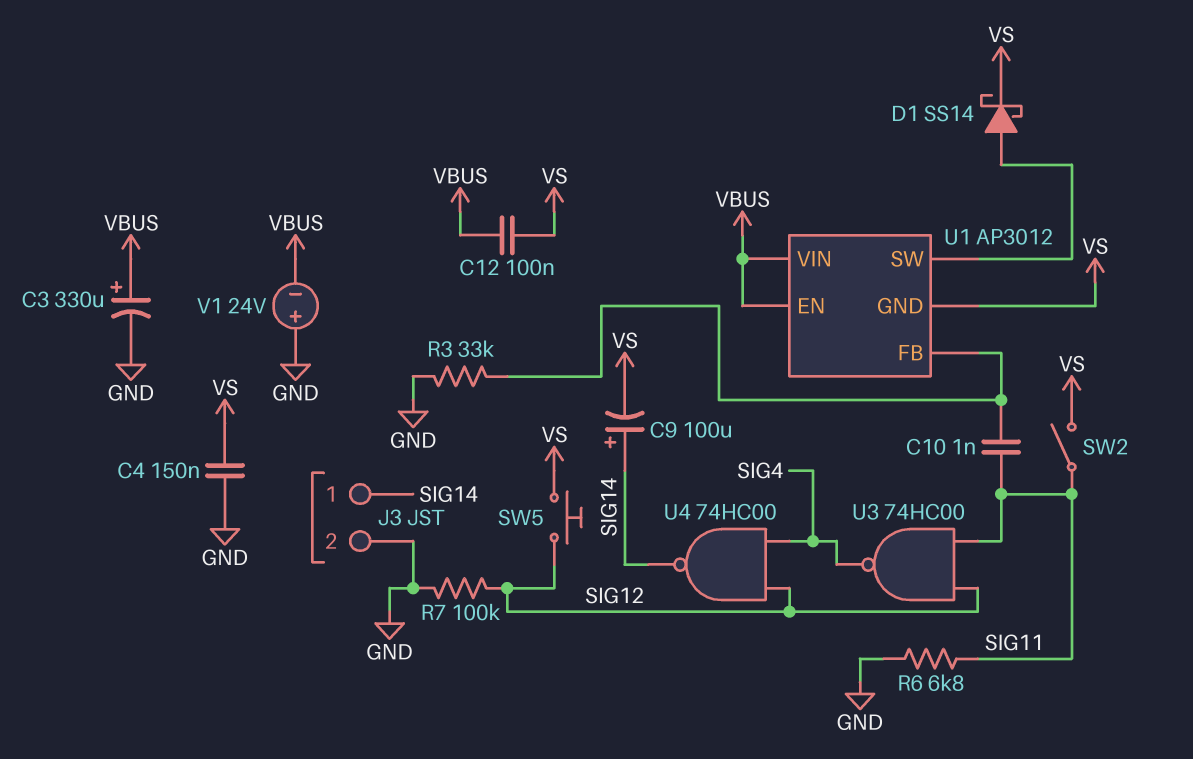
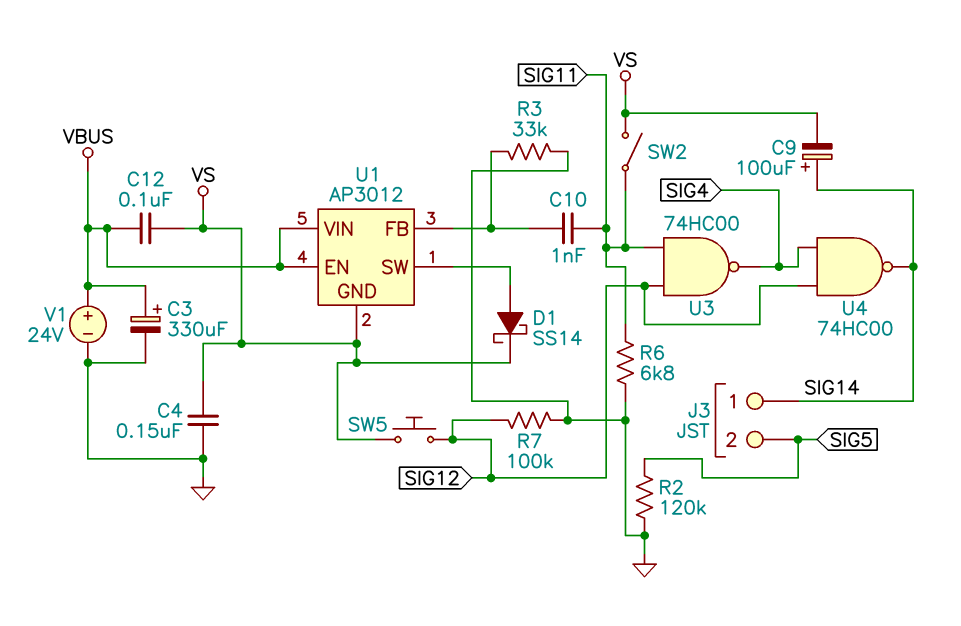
J3 pin 2: GND -> SIG5
R2: none -> 120k (GND, SIG5)
V1: 24V (plus GND, minus VBUS) -> 24V (plus VBUS, minus GND)

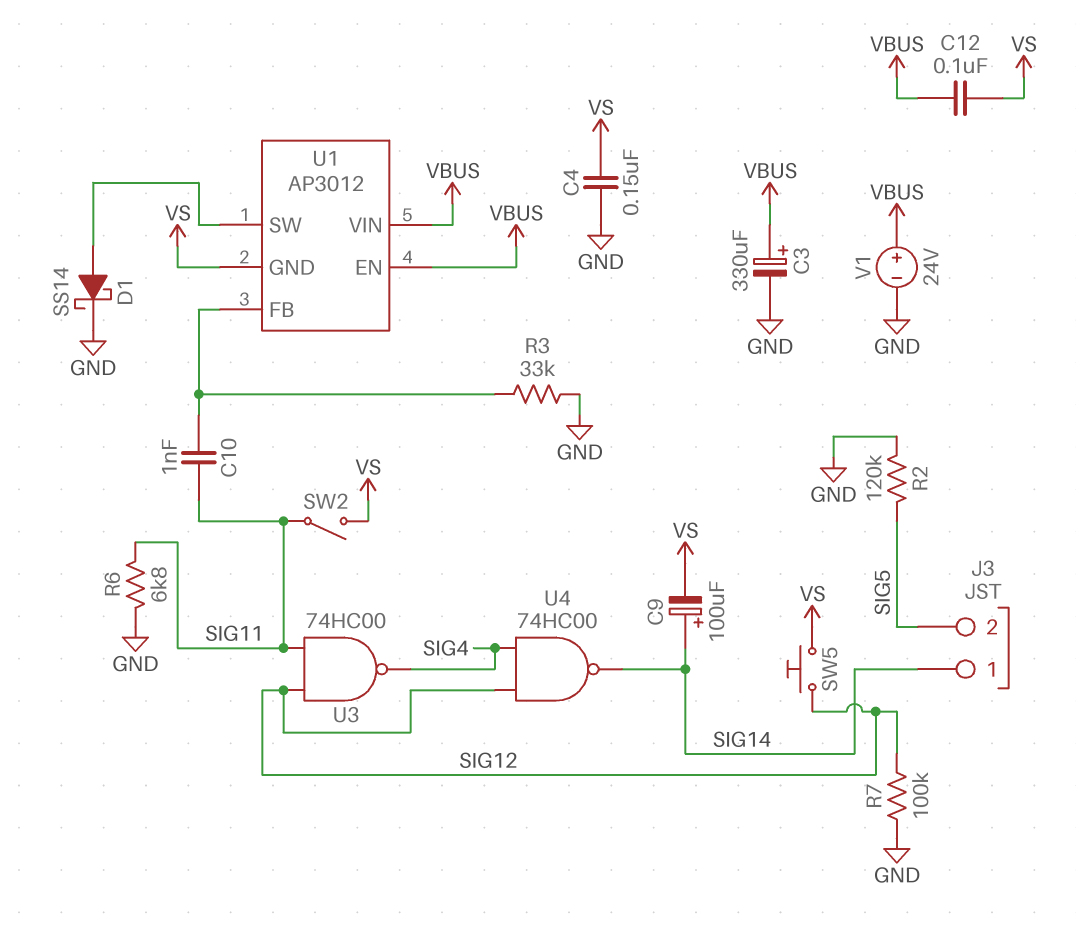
D1: schottky SS14 (A U1/SW, K VS) -> schottky SS14 (A U1/SW, K GND)

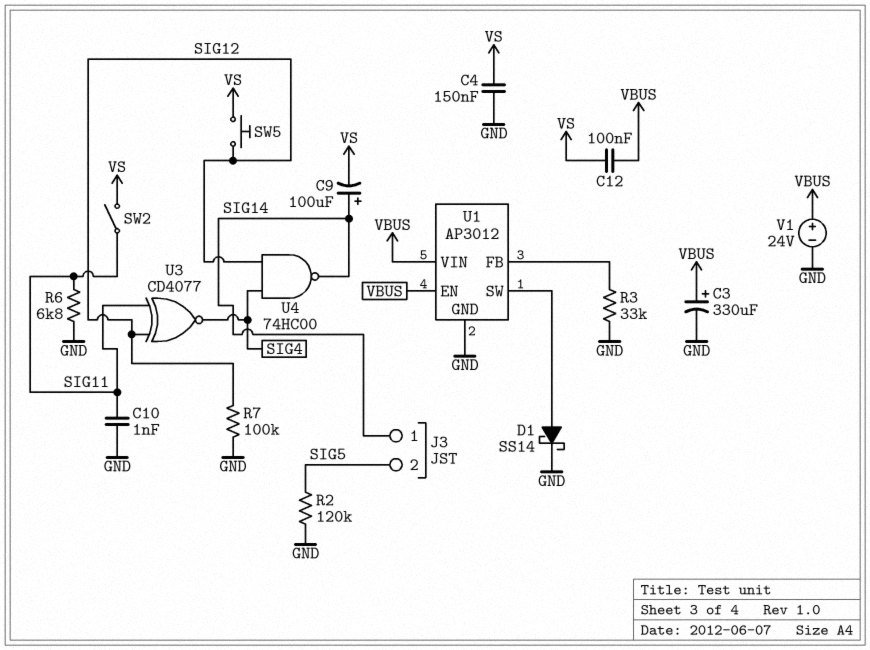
C10: 1nF (SIG11, U1/FB) -> 1nF (GND, SIG11)
U1 pin GND: VS -> GND
U3: NAND 74HC00 (in SIG11, in SIG12, out SIG4) -> XNOR CD4077 (in SIG11, in SIG12, out SIG4)

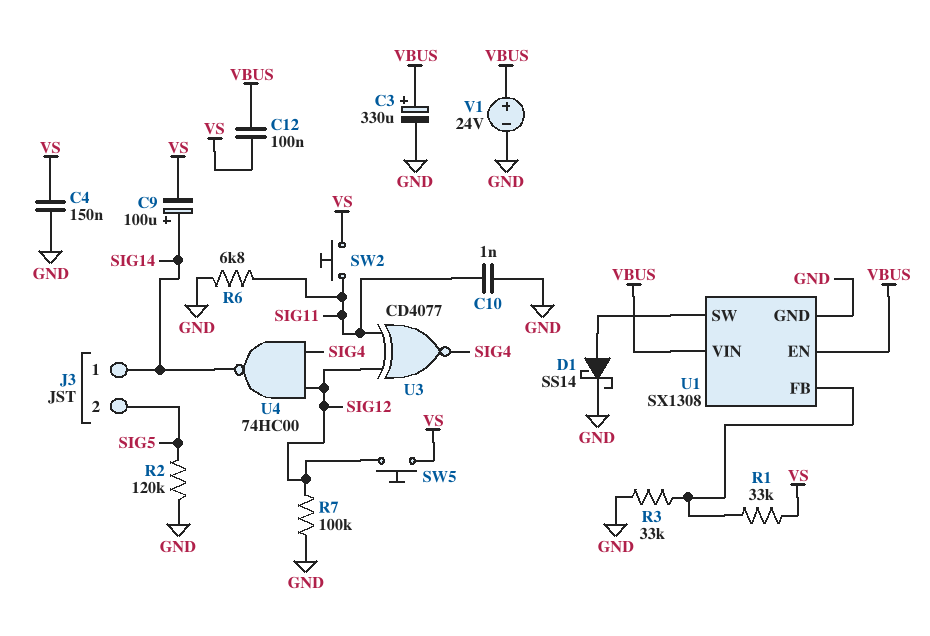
R1: none -> 33k (U1/FB, VS)
SW2: switch (SIG11, VS) -> button (SIG11, VS)
U1: AP3012 -> SX1308

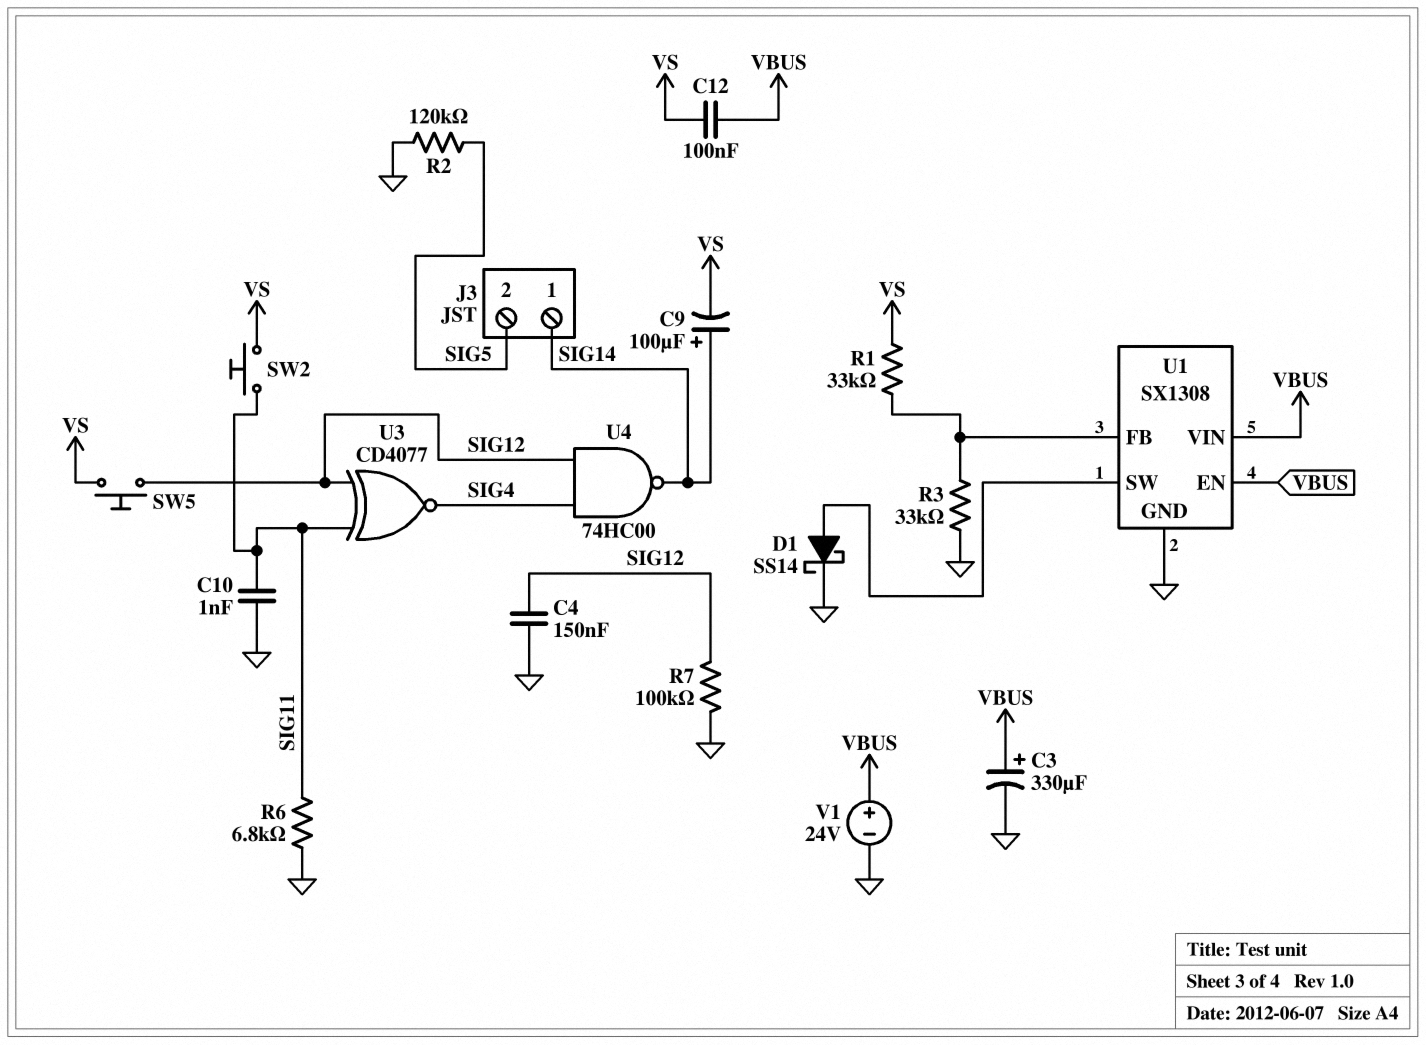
C4: 150nF (GND, VS) -> 150nF (GND, SIG12)

